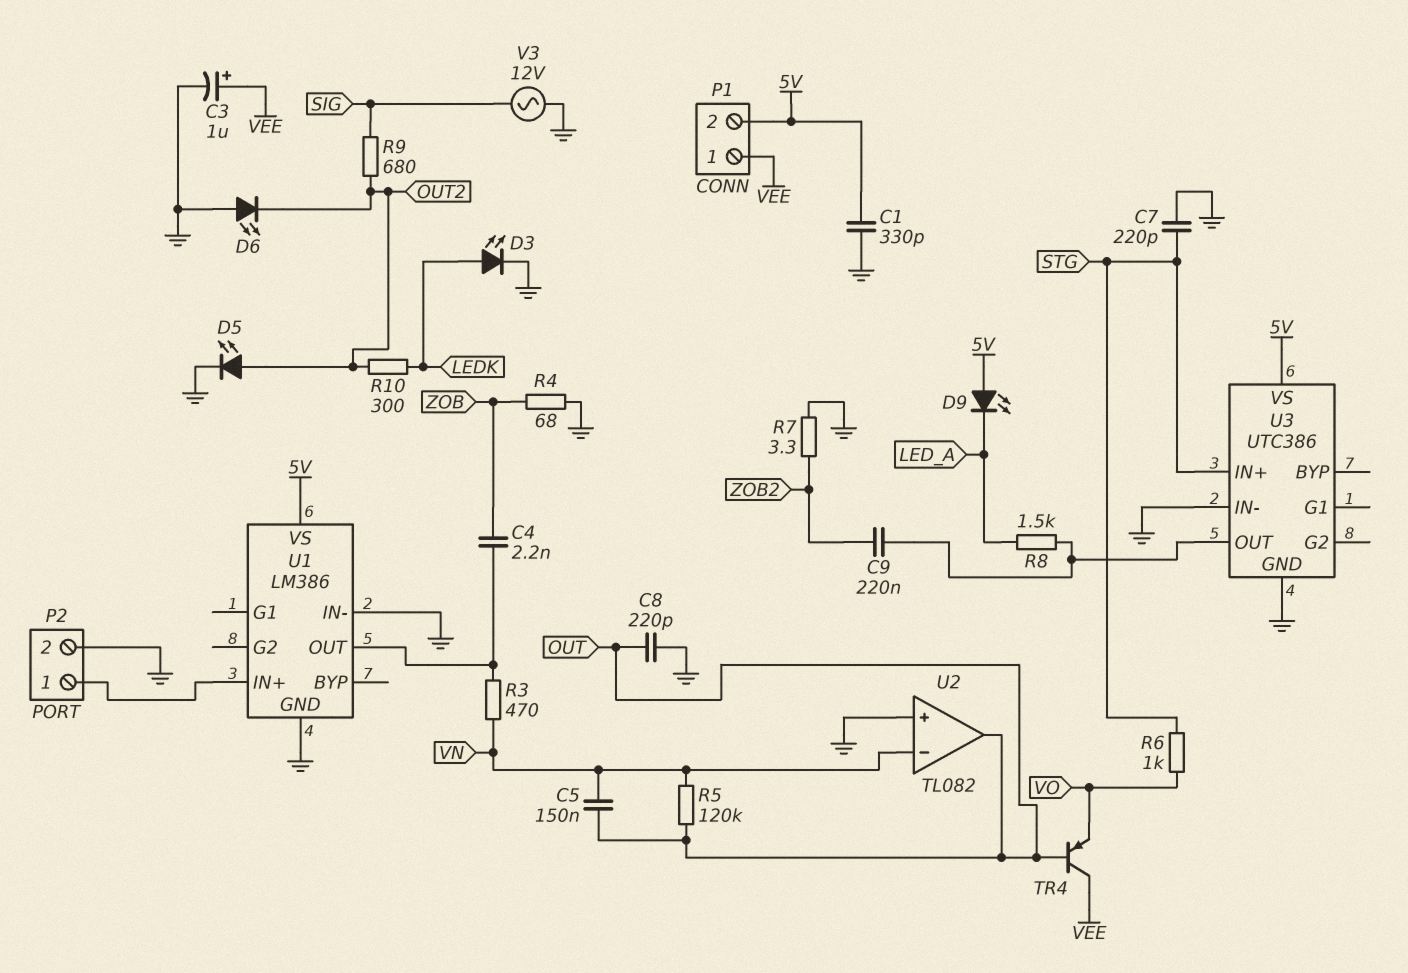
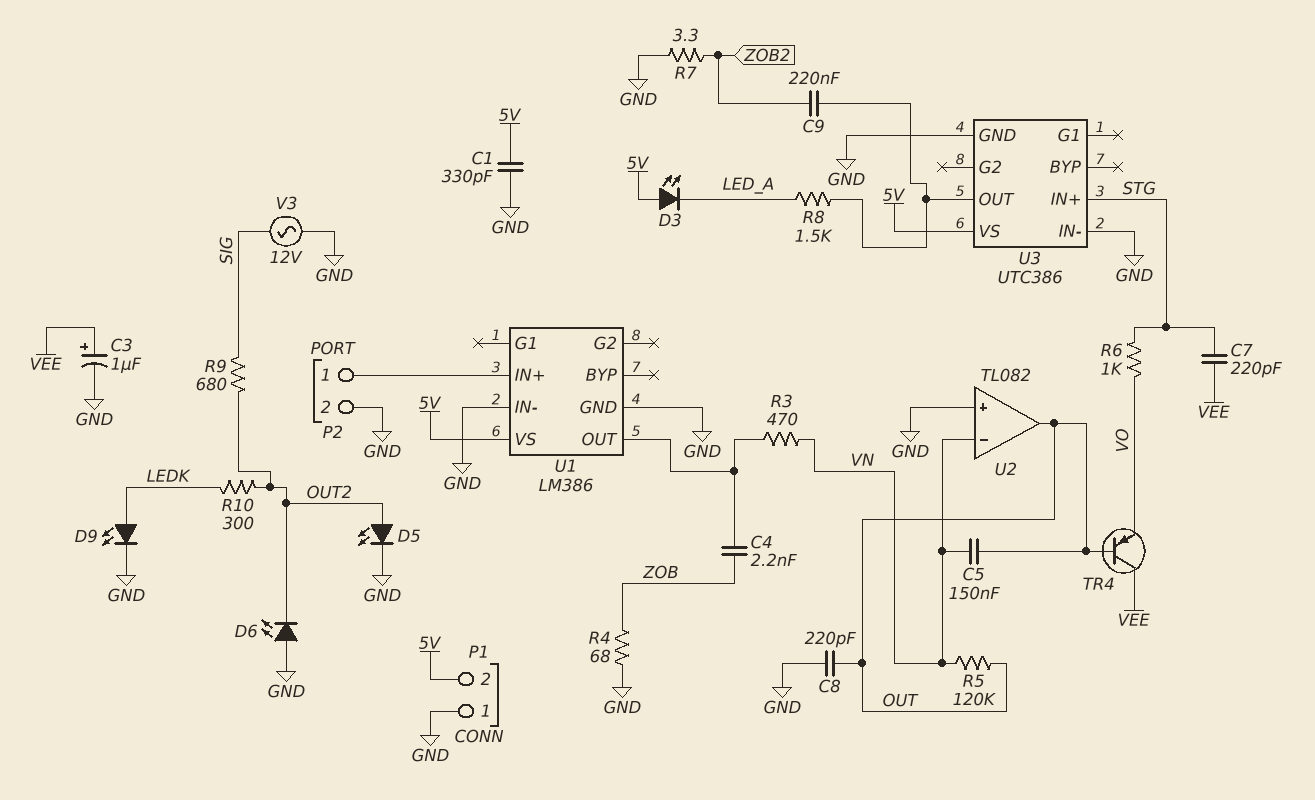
C7: 220pF (GND, STG) -> 220pF (STG, VEE)
D3: LED (A LEDK, K GND) -> LED (A 5V, K LED_A)
D9: LED (A 5V, K LED_A) -> LED (A LEDK, K GND)
P1 pin 1: VEE -> GND

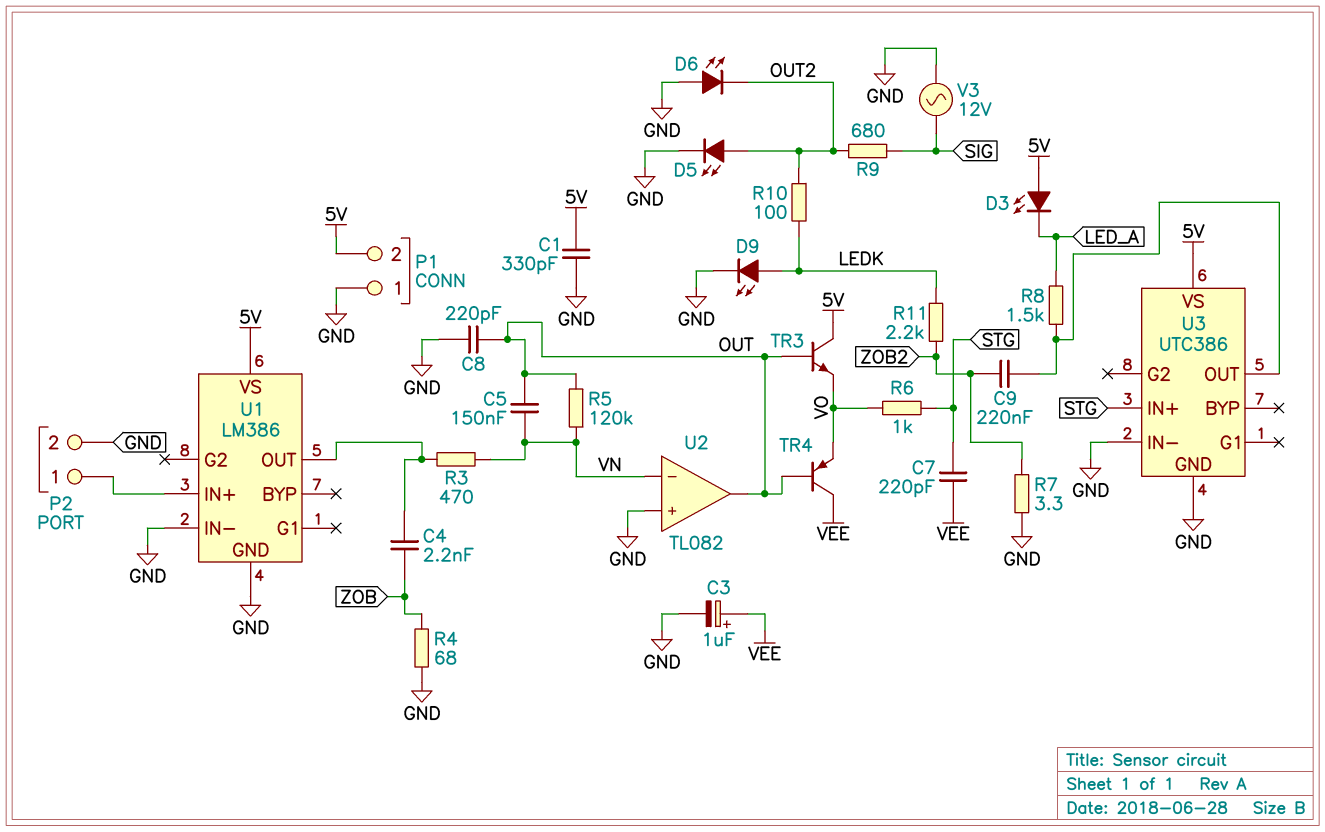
R10: 300 (LEDK, OUT2) -> 100 (LEDK, OUT2)
R11: none -> 2.2k (LEDK, ZOB2)
TR3: none -> NPN (B OUT, C 5V, E VO)

